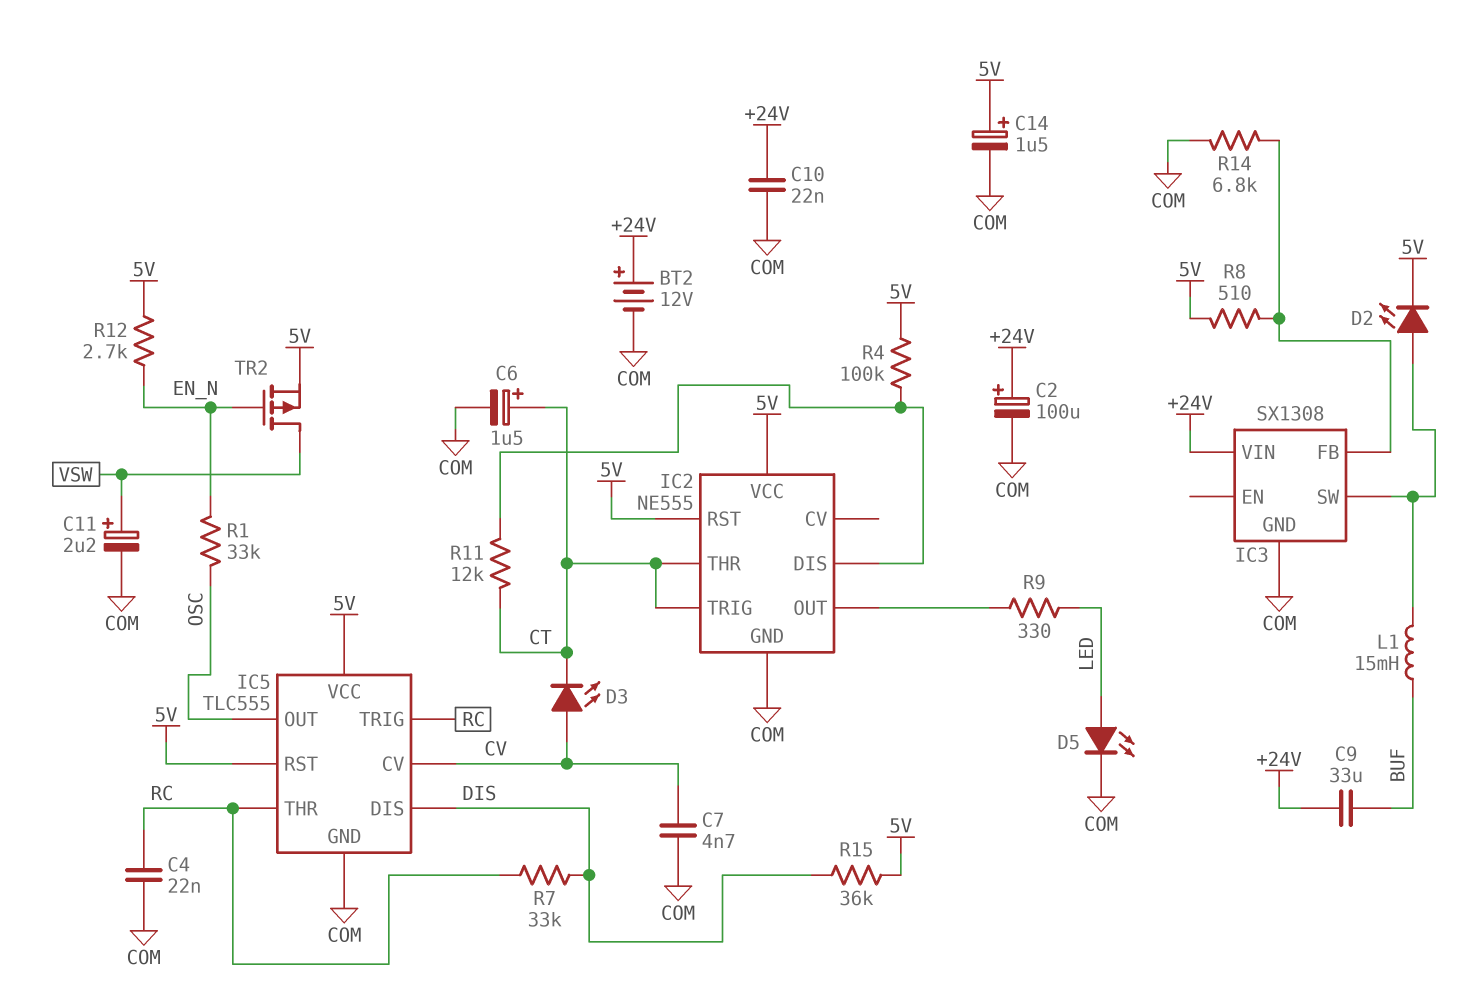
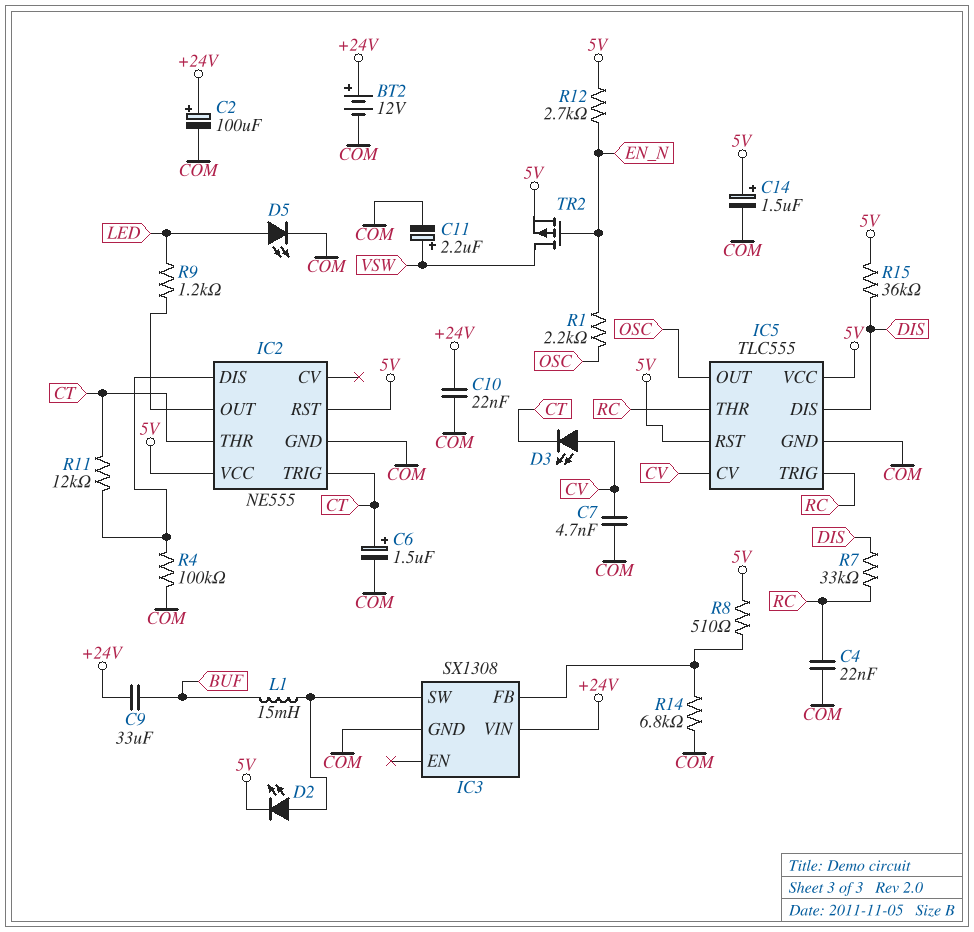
R1: 33k (EN_N, OSC) -> 2.2k (EN_N, OSC)
R4: 100k (5V, IC2/DIS) -> 100k (COM, IC2/DIS)
R9: 330 (IC2/OUT, LED) -> 1.2k (IC2/OUT, LED)

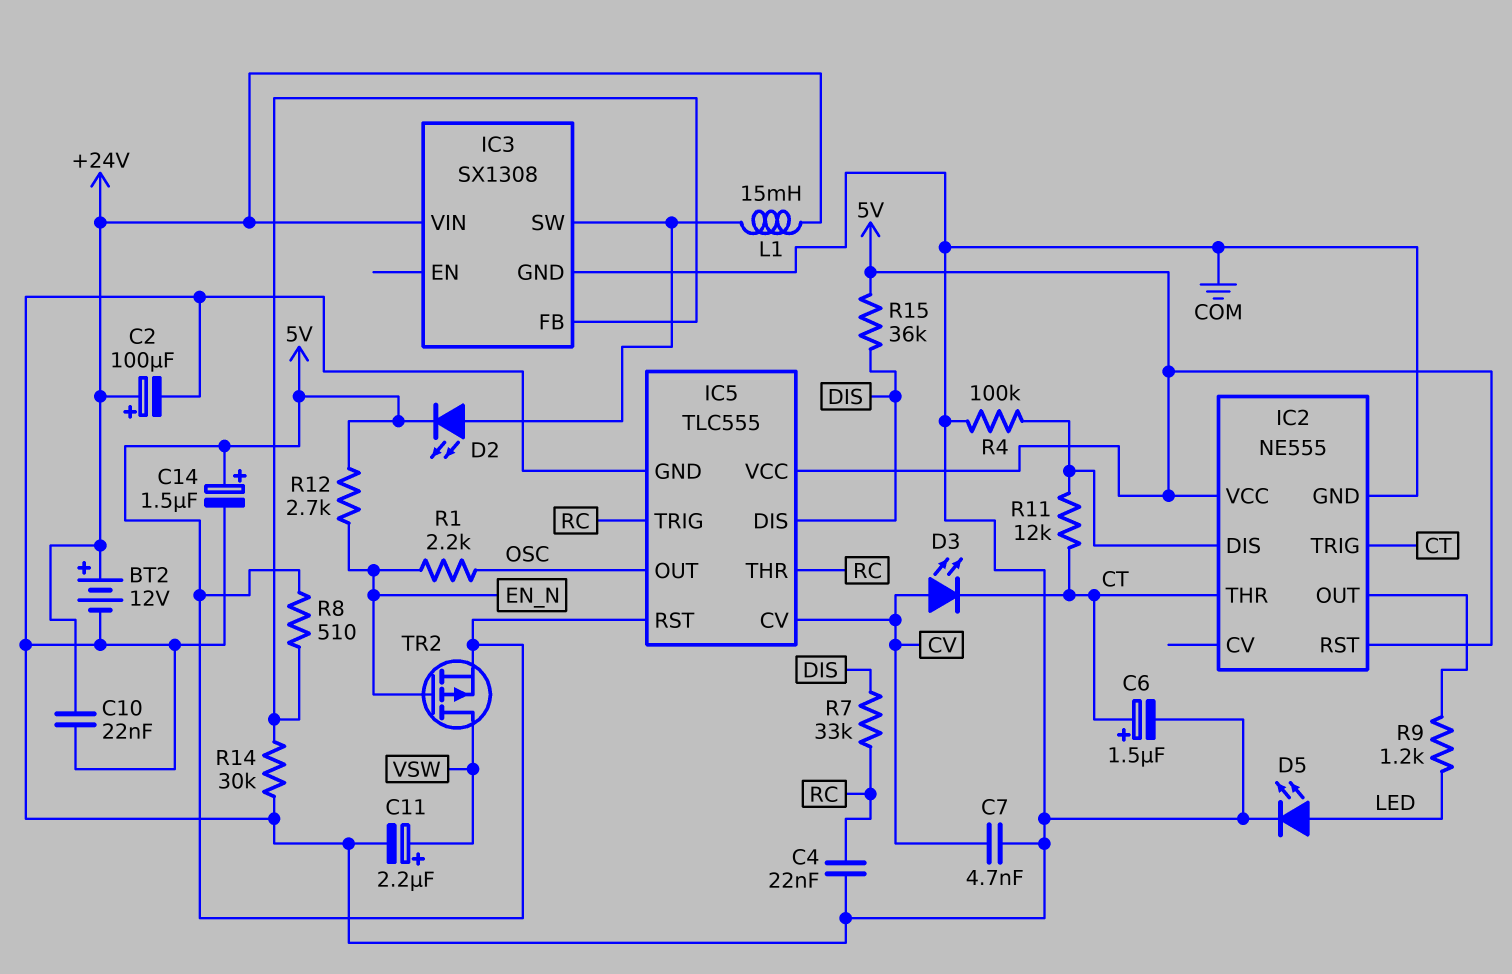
C9: 33uF (+24V, BUF) -> none
L1: 15mH (BUF, IC3/SW) -> 15mH (+24V, IC3/SW)
R14: 6.8k (COM, IC3/FB) -> 30k (COM, IC3/FB)

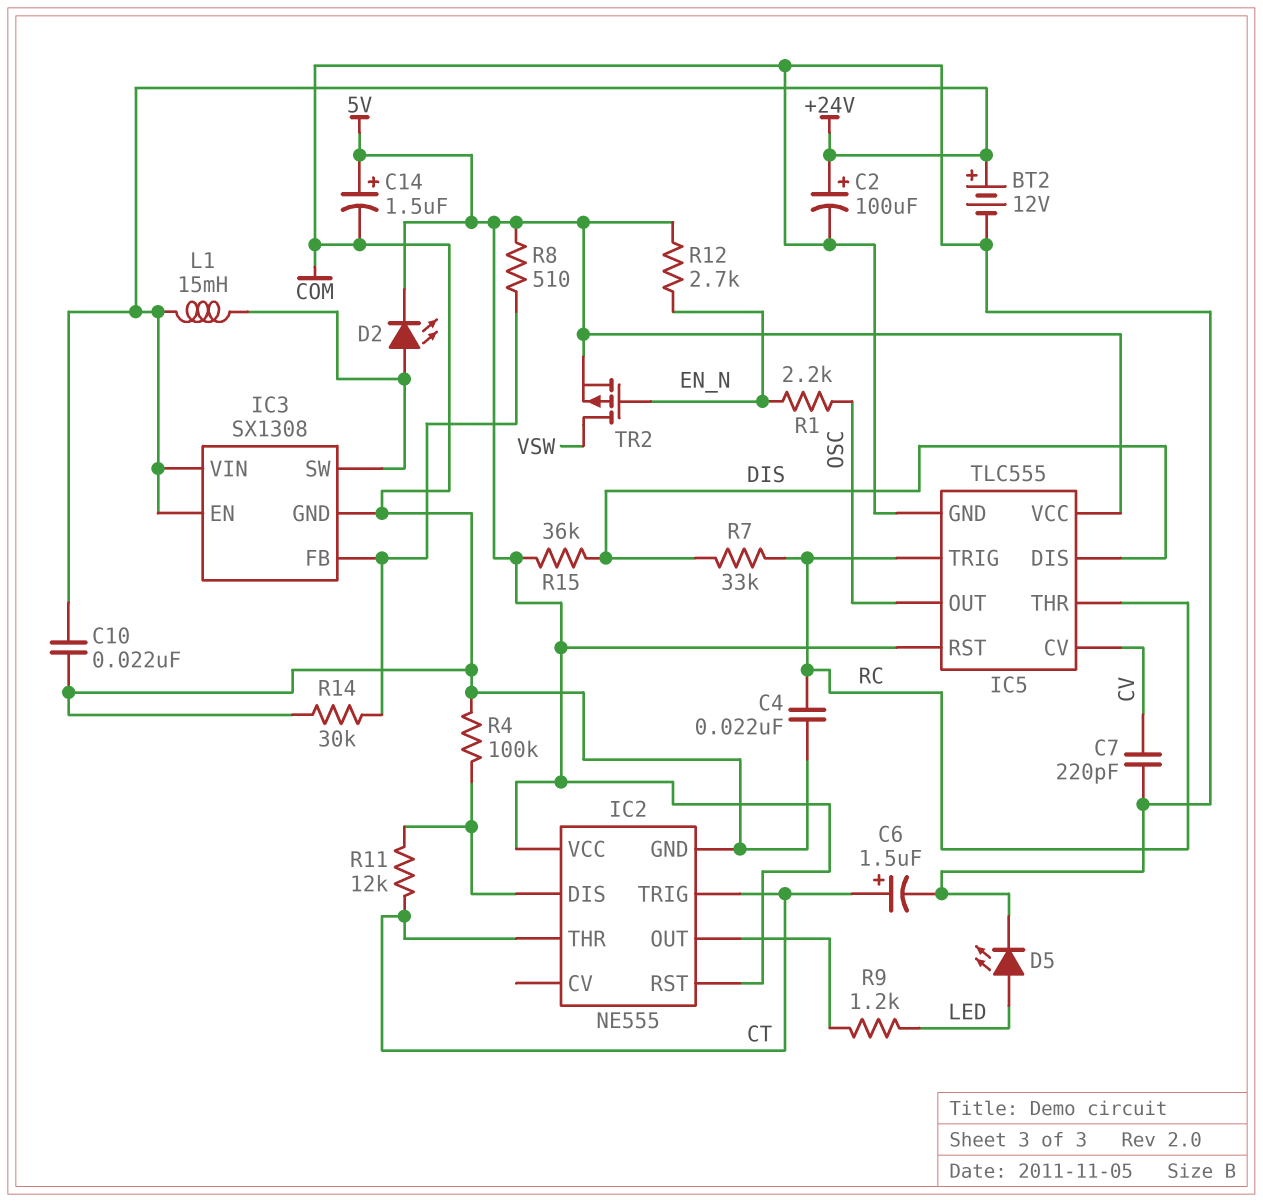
C7: 4.7nF (COM, CV) -> 220pF (COM, CV)
C11: 2.2uF (plus VSW, minus COM) -> none
D3: LED (A CV, K CT) -> none
IC3 pin EN: none -> +24V

